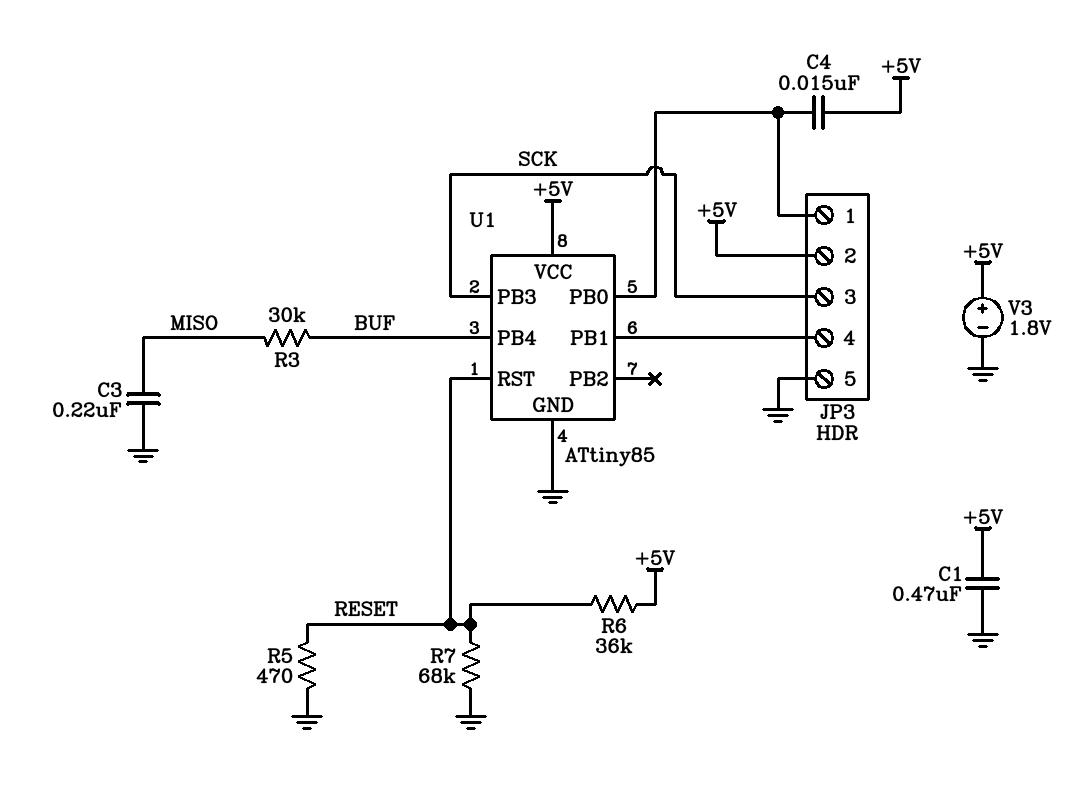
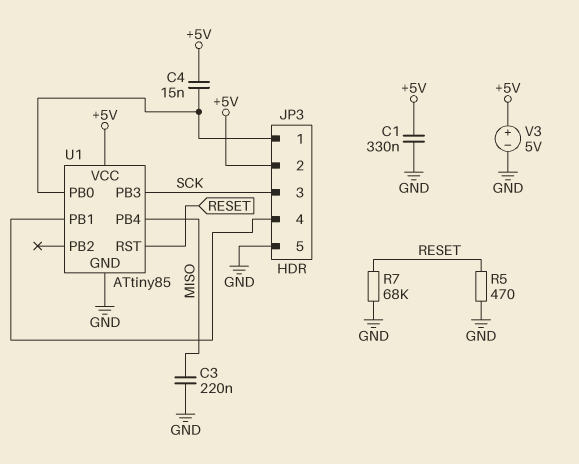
C1: 470nF (+5V, GND) -> 330nF (+5V, GND)
R3: 30k (BUF, MISO) -> none
R6: 36k (+5V, RESET) -> none
U1 pin PB4: BUF -> MISO
V3: 1.8V (plus +5V, minus GND) -> 5V (plus +5V, minus GND)

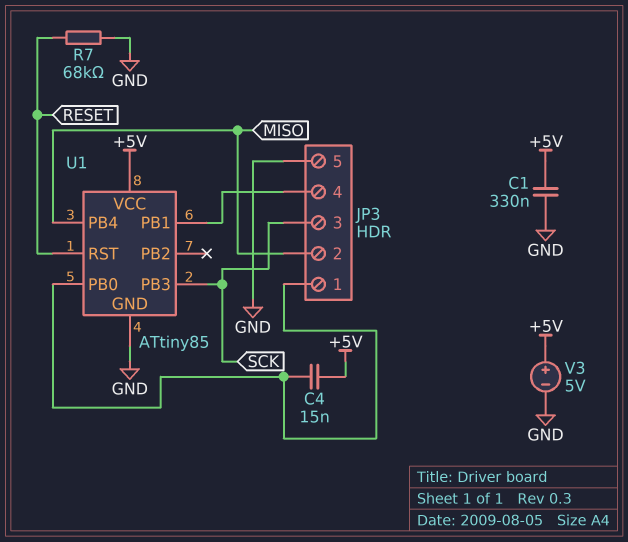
C3: 220nF (GND, MISO) -> none
JP3 pin 2: +5V -> MISO
R5: 470 (GND, RESET) -> none

